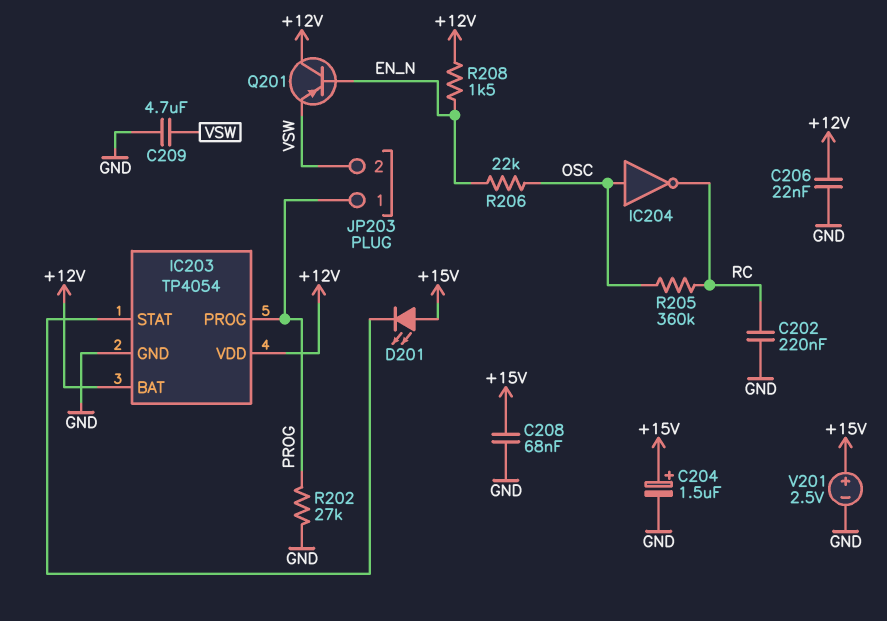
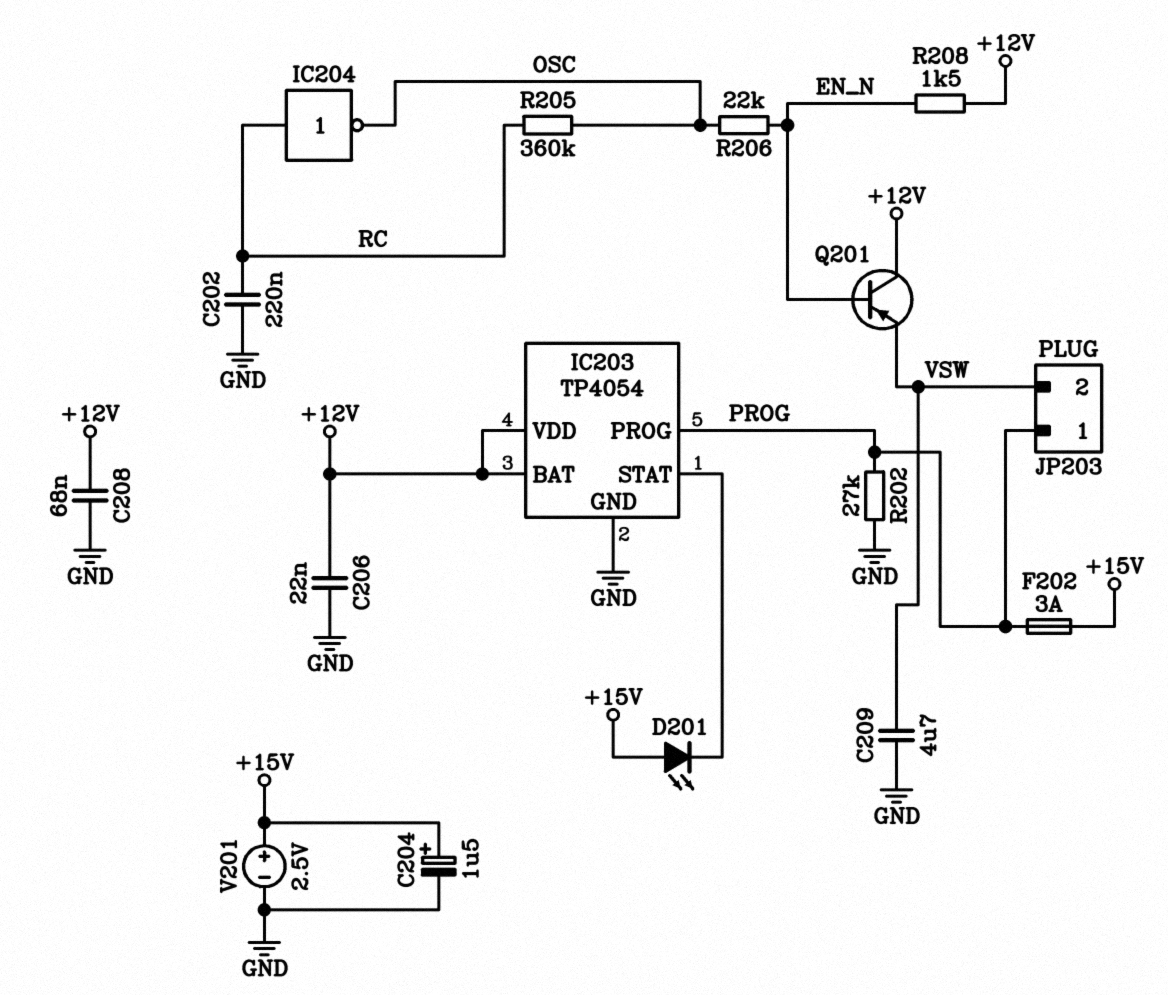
C208: 68nF (+15V, GND) -> 68nF (+12V, GND)
F202: none -> 3A (+15V, PROG)
IC204: NOT (in OSC, out RC) -> NOT (in RC, out OSC)

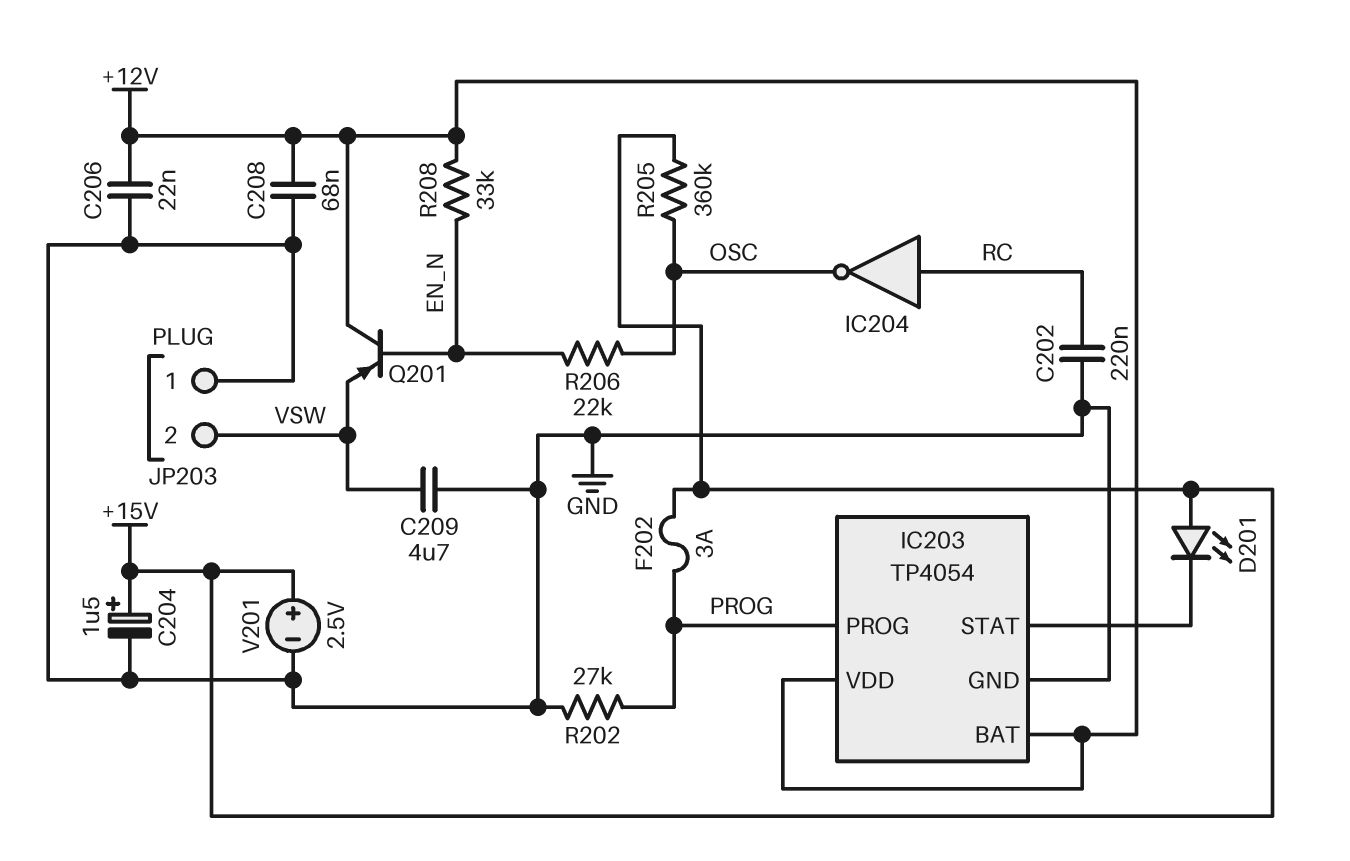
JP203 pin 1: PROG -> GND
R205: 360k (OSC, RC) -> 360k (+15V, OSC)
R208: 1.5k (+12V, EN_N) -> 33k (+12V, EN_N)

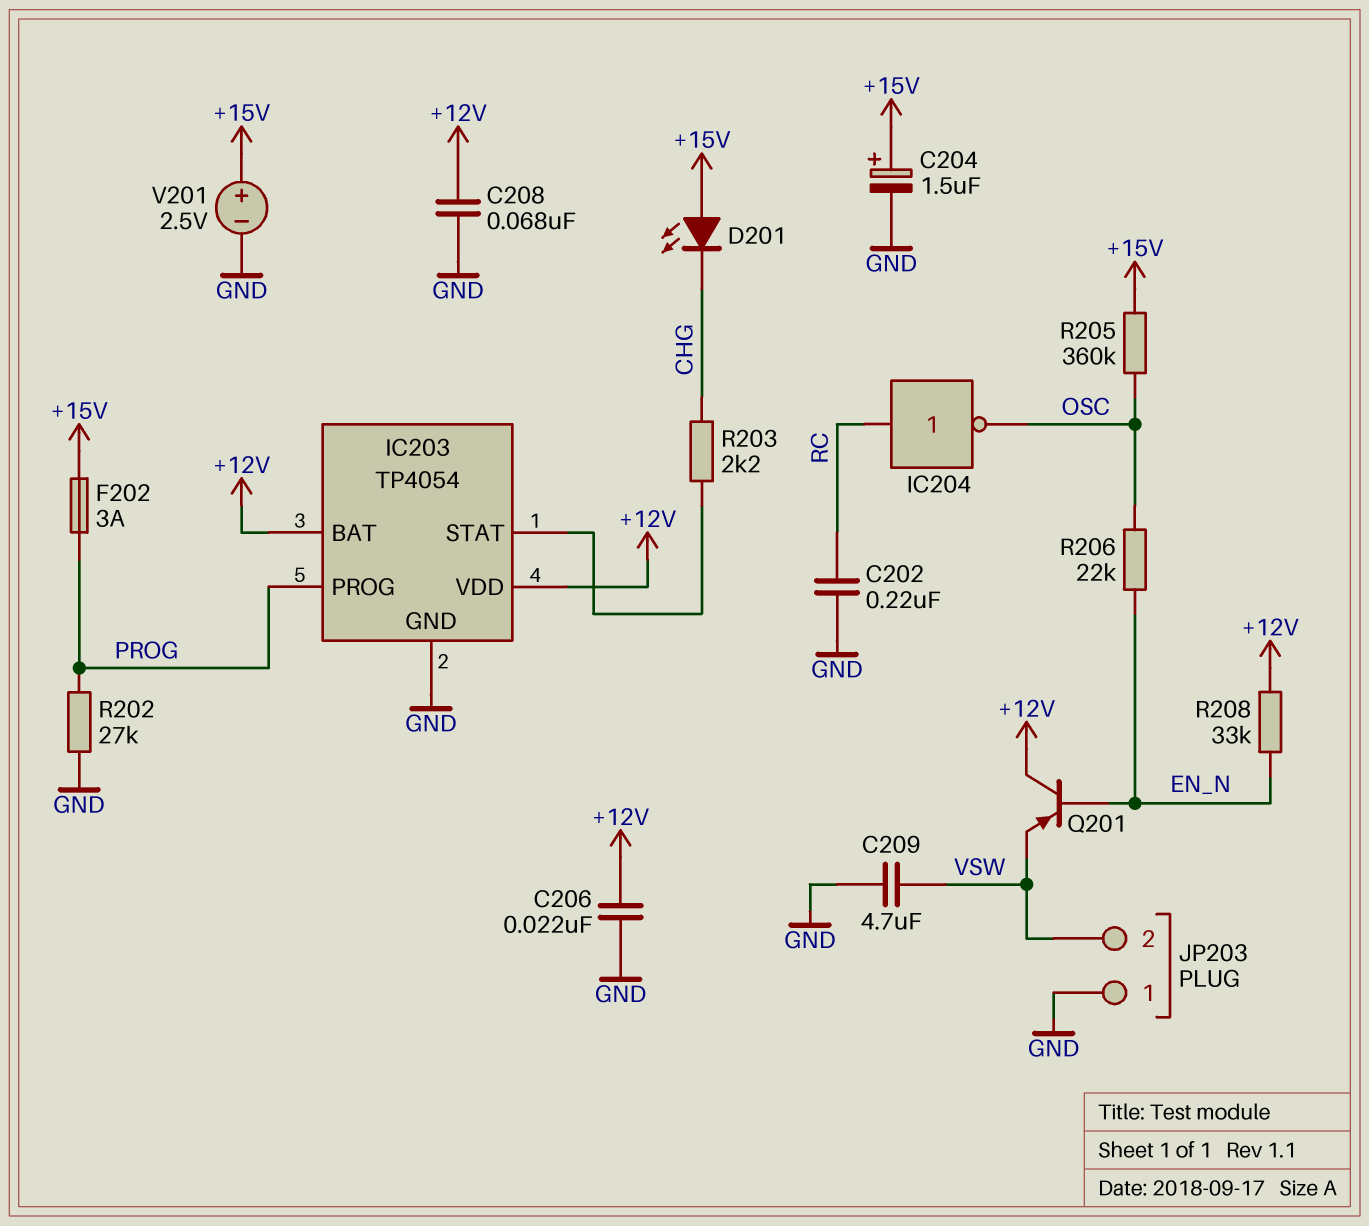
D201: LED (A +15V, K IC203/STAT) -> LED (A +15V, K CHG)
R203: none -> 2.2k (CHG, IC203/STAT)

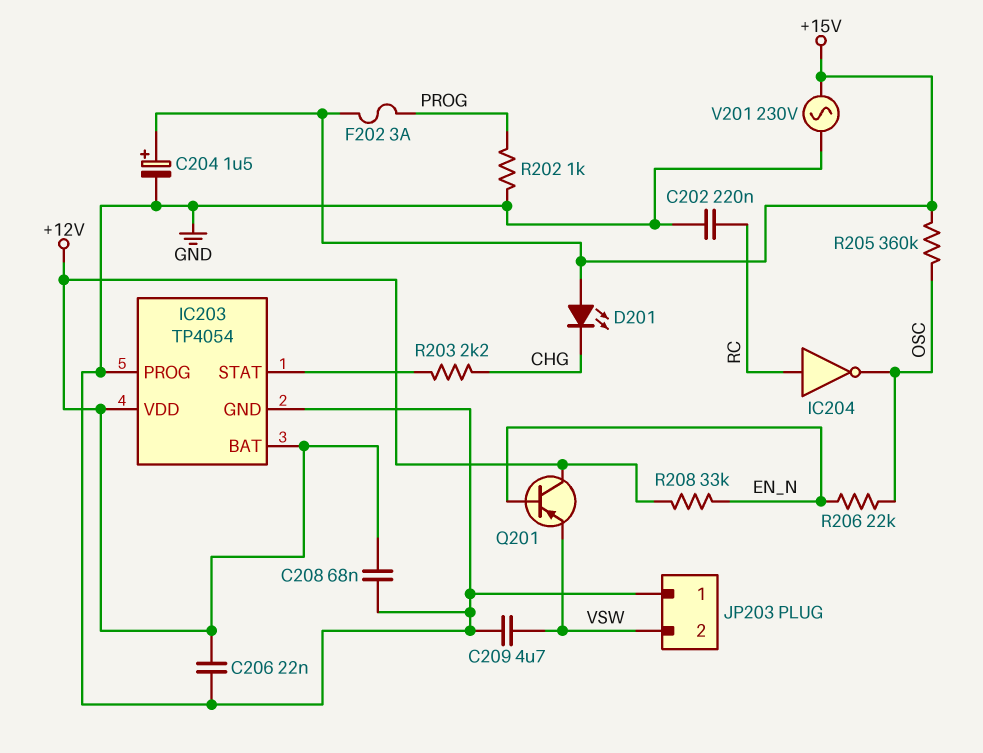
IC203 pin PROG: PROG -> GND
R202: 27k (GND, PROG) -> 1k (GND, PROG)
V201: 2.5V (plus +15V, minus GND) -> AC 230V (+15V, GND)

